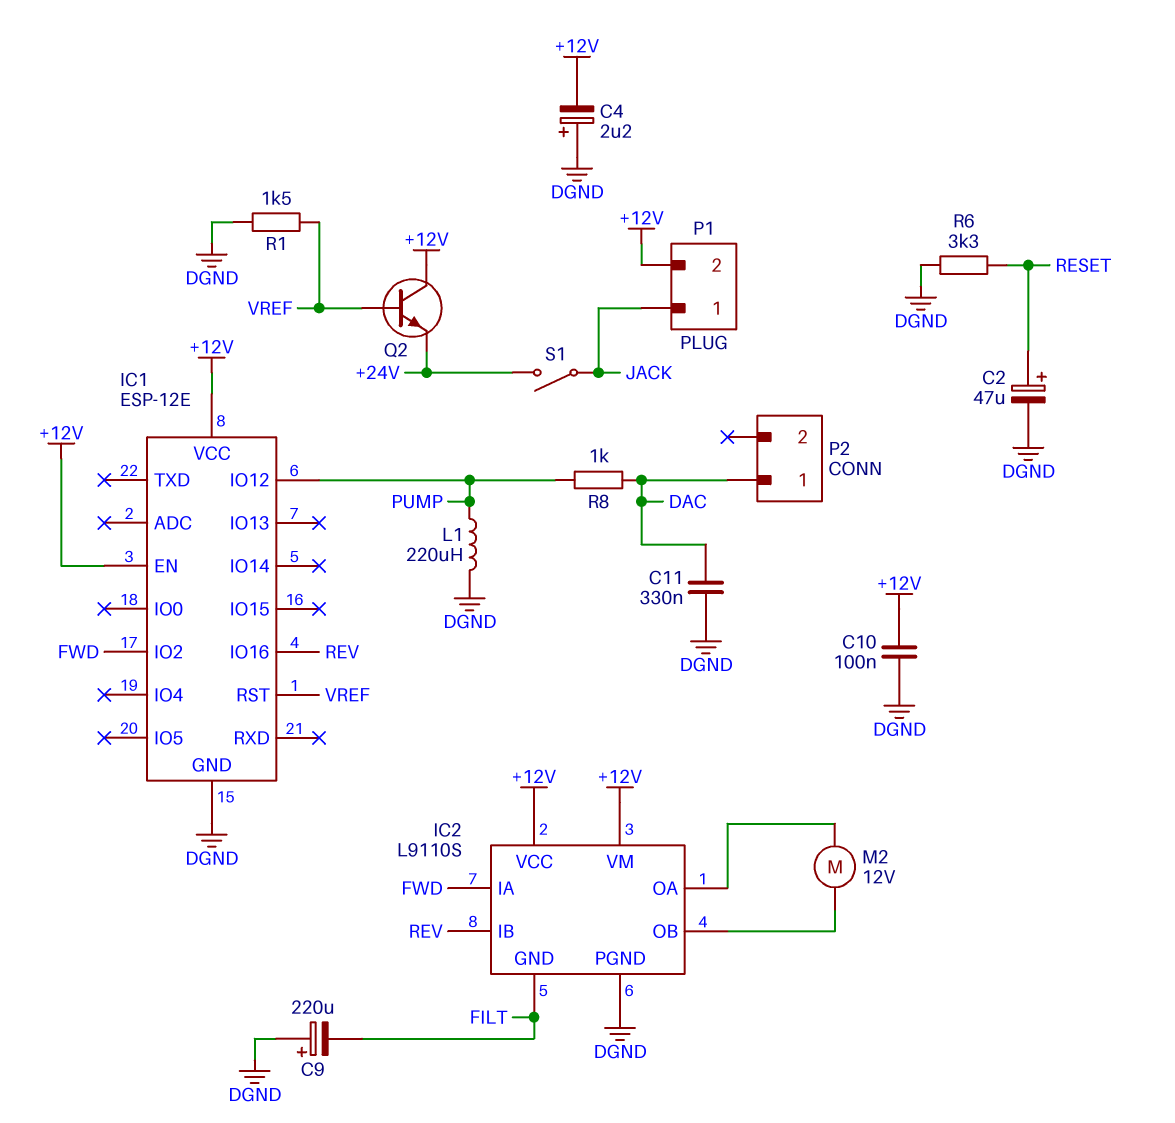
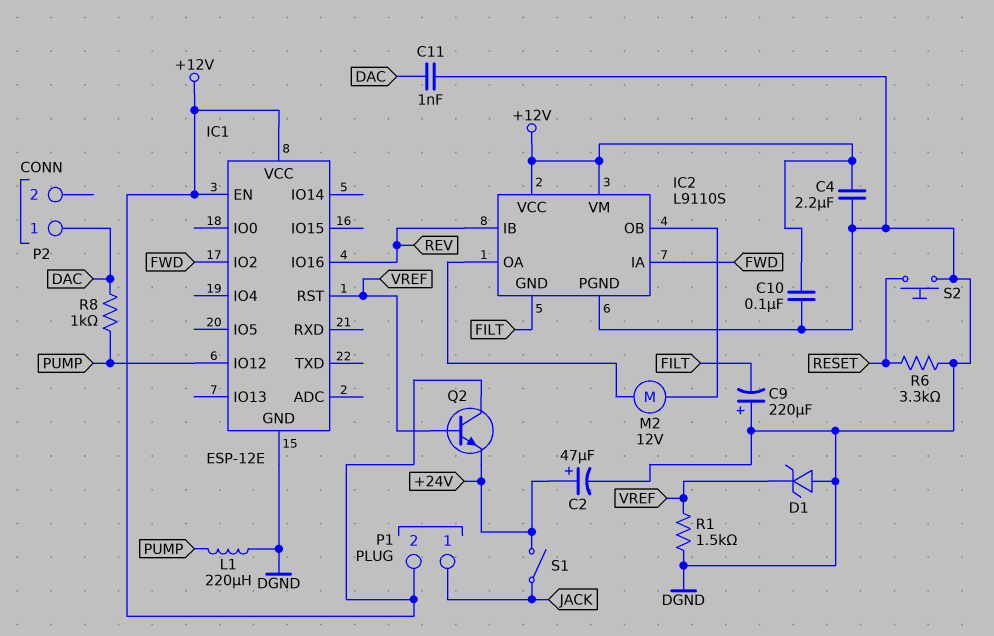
C2: 47uF (plus RESET, minus DGND) -> 47uF (plus +24V, minus DGND)
C4: 2.2uF (plus DGND, minus +12V) -> 2.2uF (+12V, DGND)
C11: 330nF (DAC, DGND) -> 1nF (DAC, DGND)
D1: none -> zener (A DGND, K VREF)
S2: none -> button (DGND, RESET)

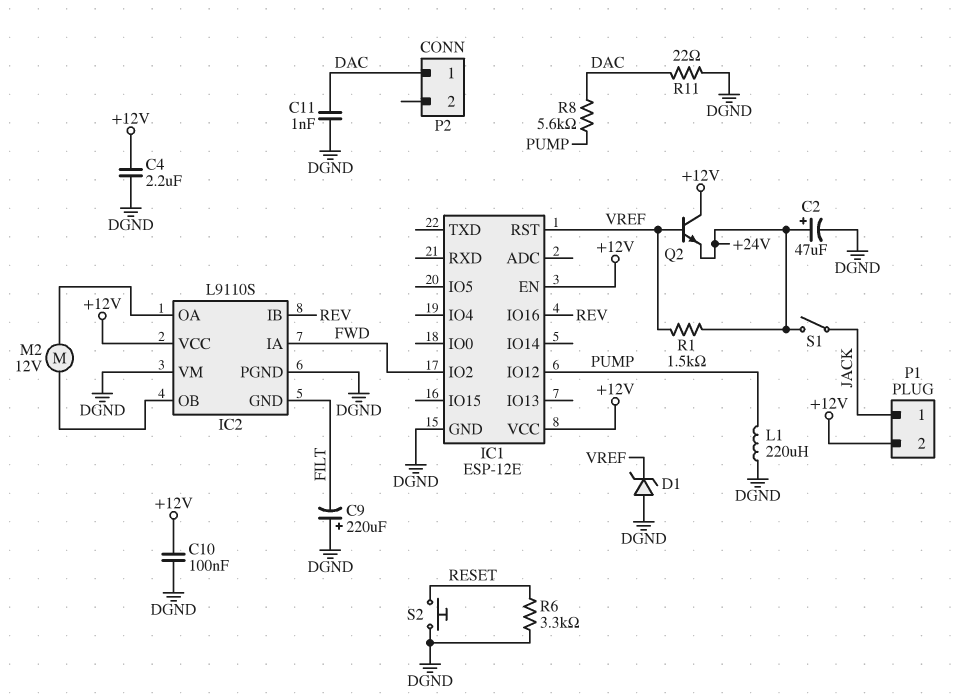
IC2 pin VM: +12V -> DGND
R1: 1.5k (DGND, VREF) -> 1.5k (+24V, VREF)
R8: 1k (DAC, PUMP) -> 5.6k (DAC, PUMP)
R11: none -> 22 (DAC, DGND)

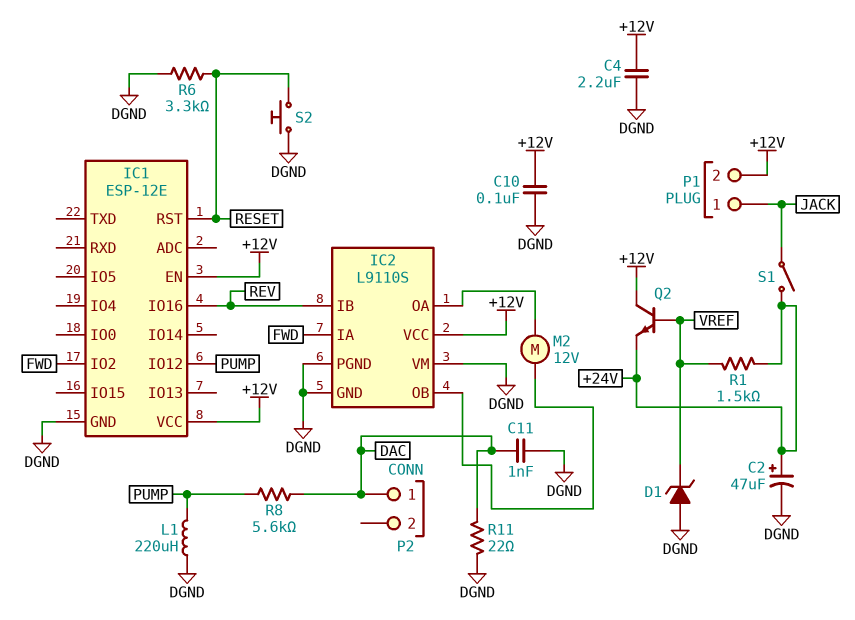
C9: 220uF (plus DGND, minus FILT) -> none
IC1 pin RST: VREF -> RESET
IC2 pin GND: FILT -> DGND

